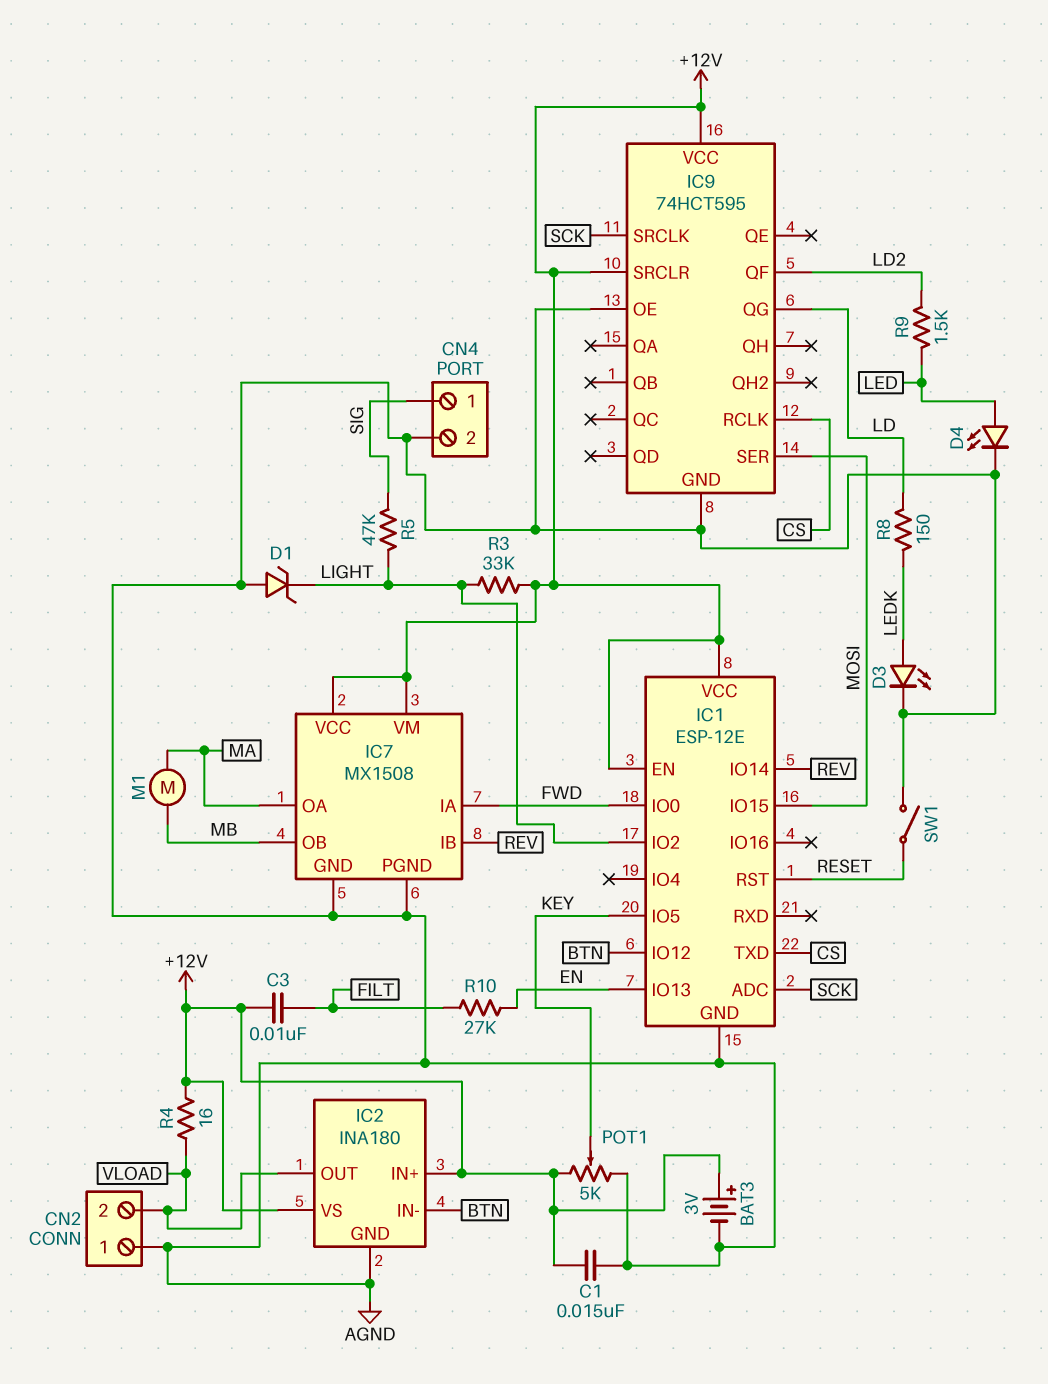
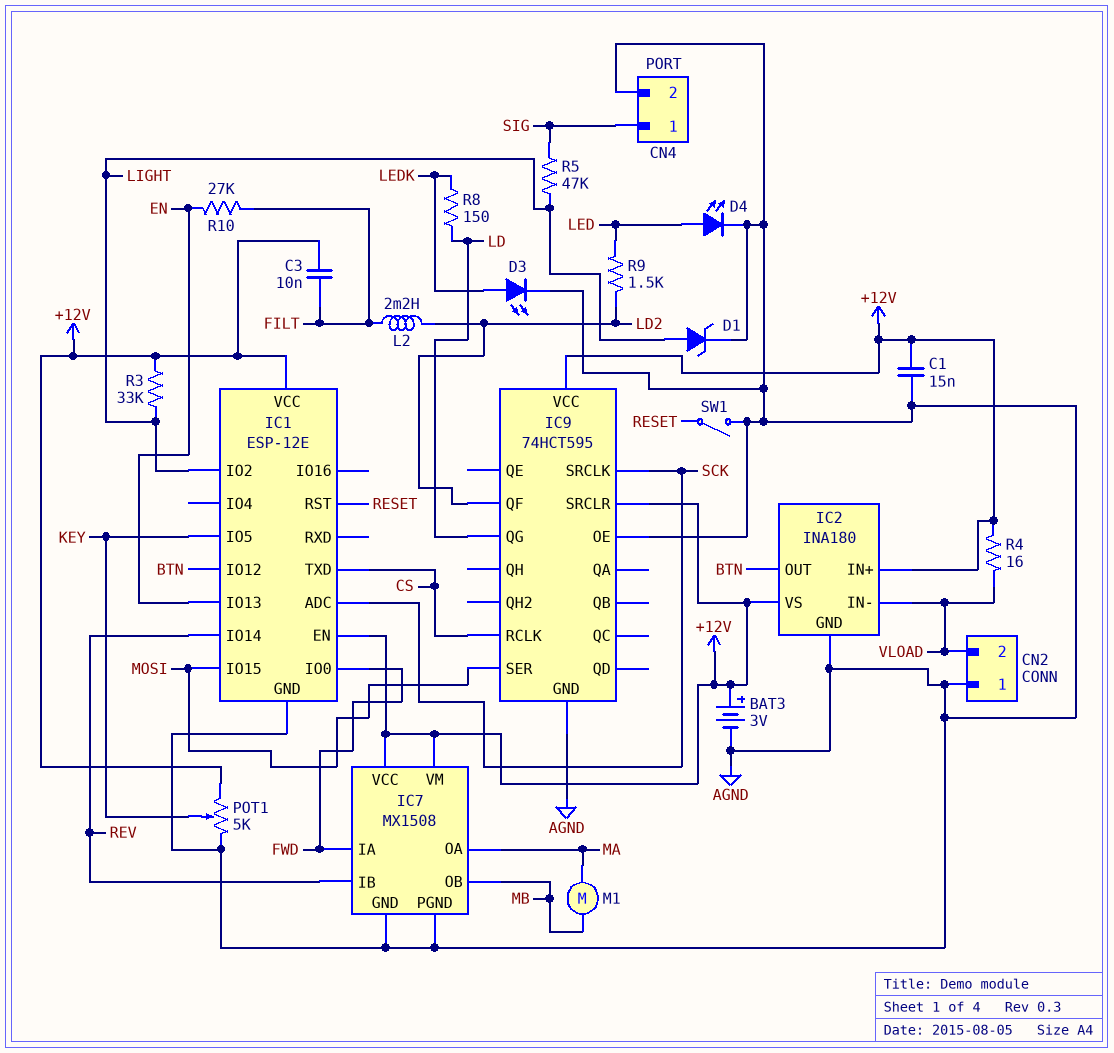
D1: zener (A AGND, K LIGHT) -> zener (A LIGHT, K AGND)
IC2 pin IN-: BTN -> VLOAD
IC2 pin OUT: VLOAD -> BTN
L2: none -> 2.2mH (FILT, LD2)

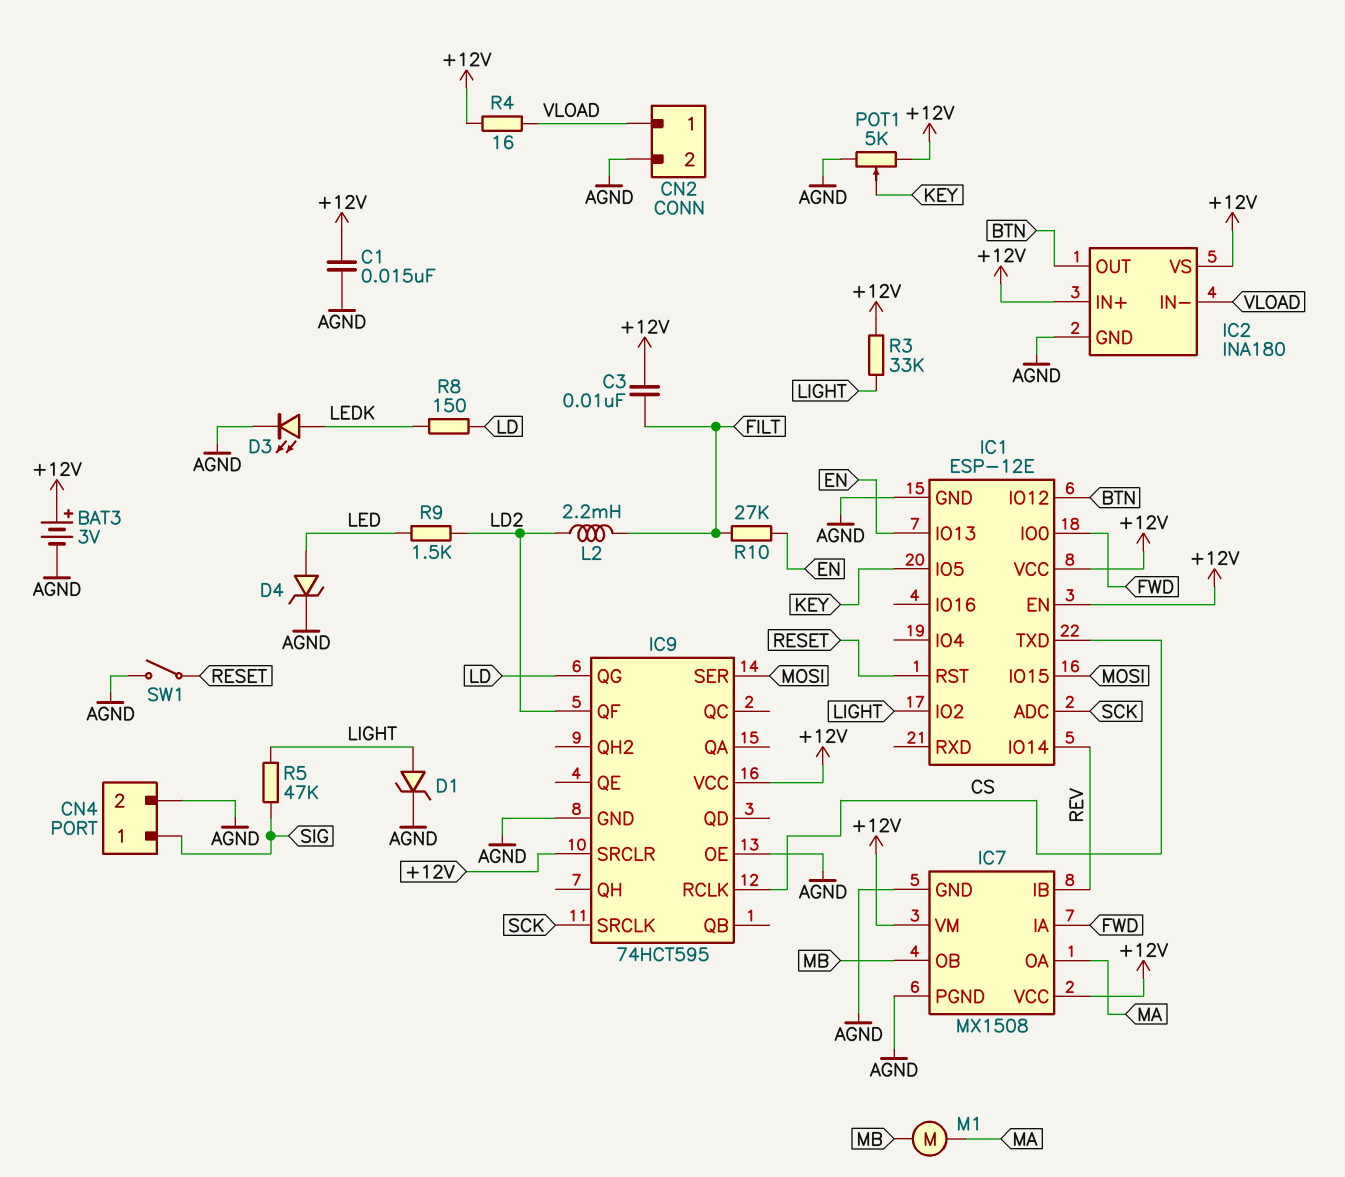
CN2 pin 1: AGND -> VLOAD
CN2 pin 2: VLOAD -> AGND
D4: LED (A LED, K AGND) -> zener (A LED, K AGND)

